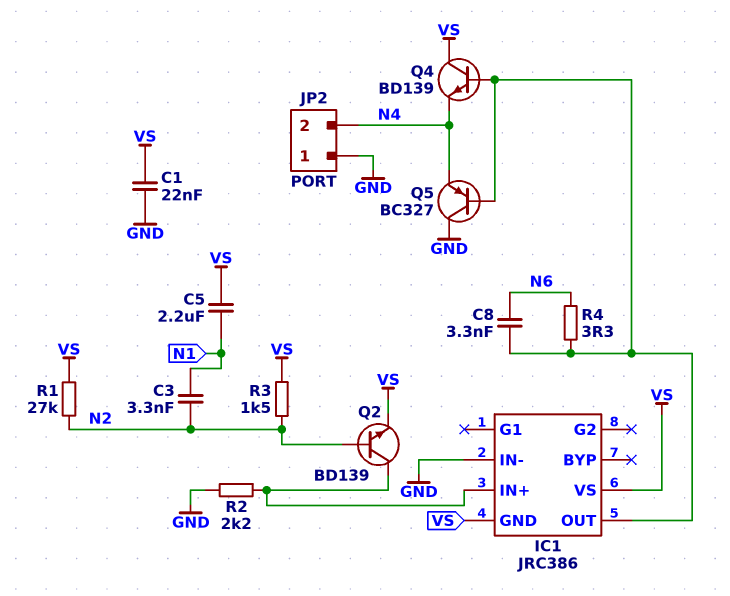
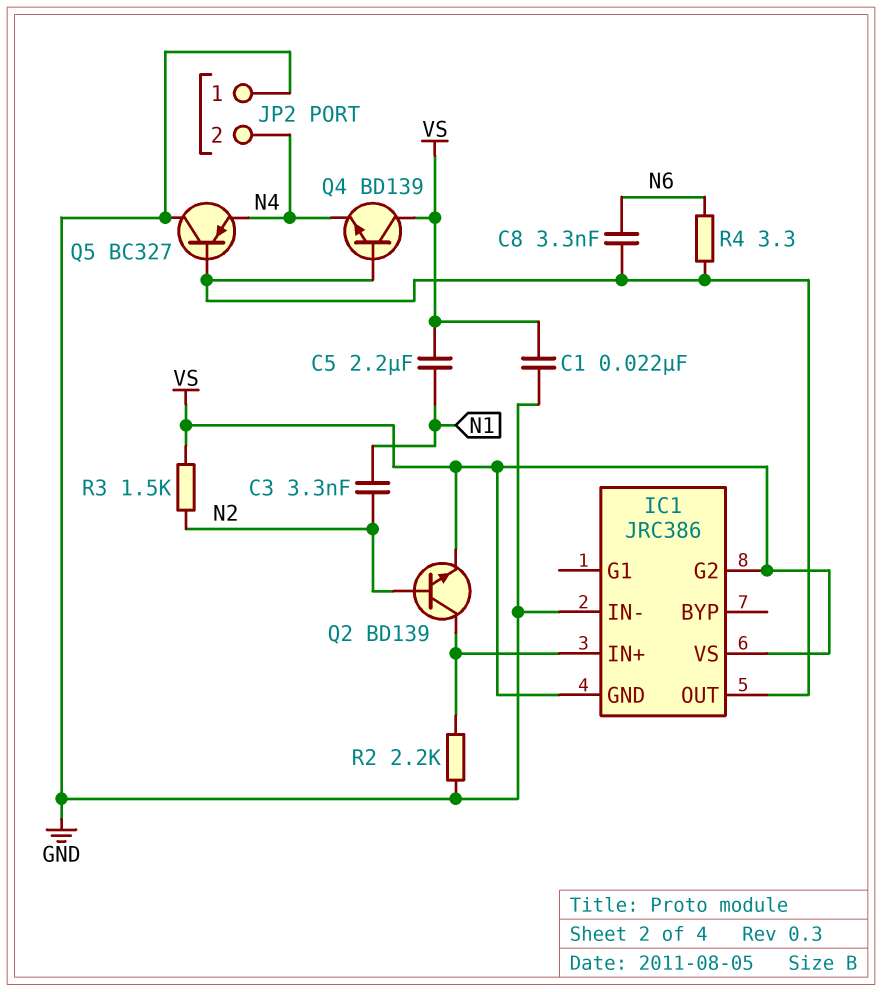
IC1 pin G2: none -> VS
R1: 27k (N2, VS) -> none

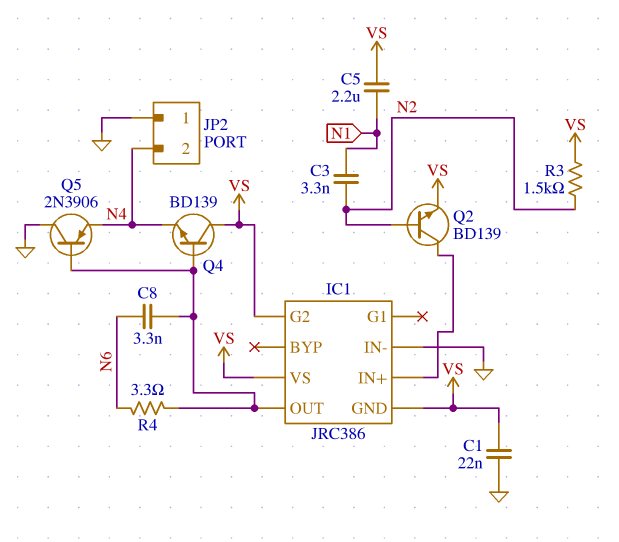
Q5: PNP BC327 (B IC1/OUT, C GND, E N4) -> PNP 2N3906 (B IC1/OUT, C GND, E N4)
R2: 2.2k (GND, IC1/IN+) -> none

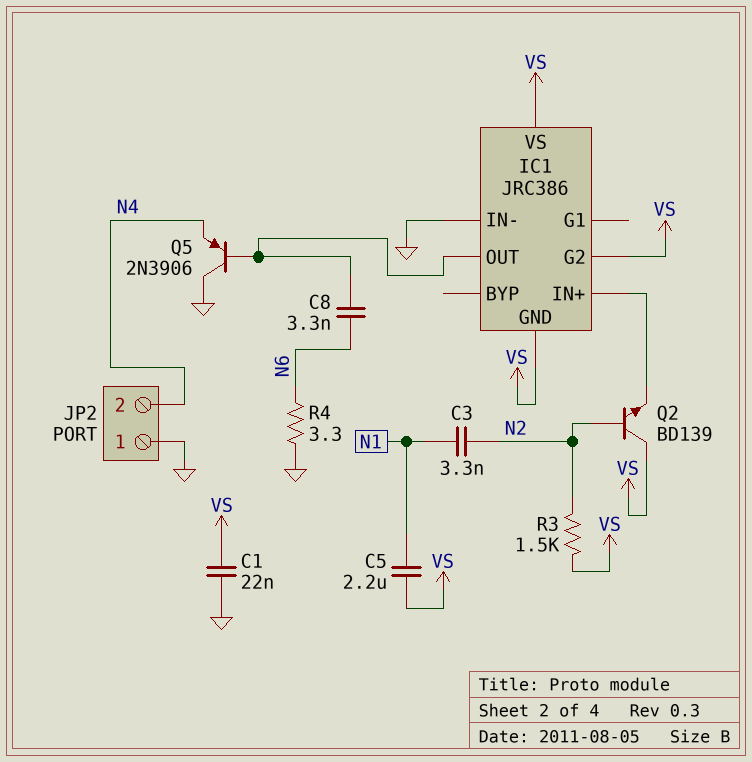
Q2: NPN BD139 (B N2, C IC1/IN+, E VS) -> NPN BD139 (B N2, C VS, E IC1/IN+)
Q4: NPN BD139 (B IC1/OUT, C VS, E N4) -> none
R4: 3.3 (IC1/OUT, N6) -> 3.3 (GND, N6)

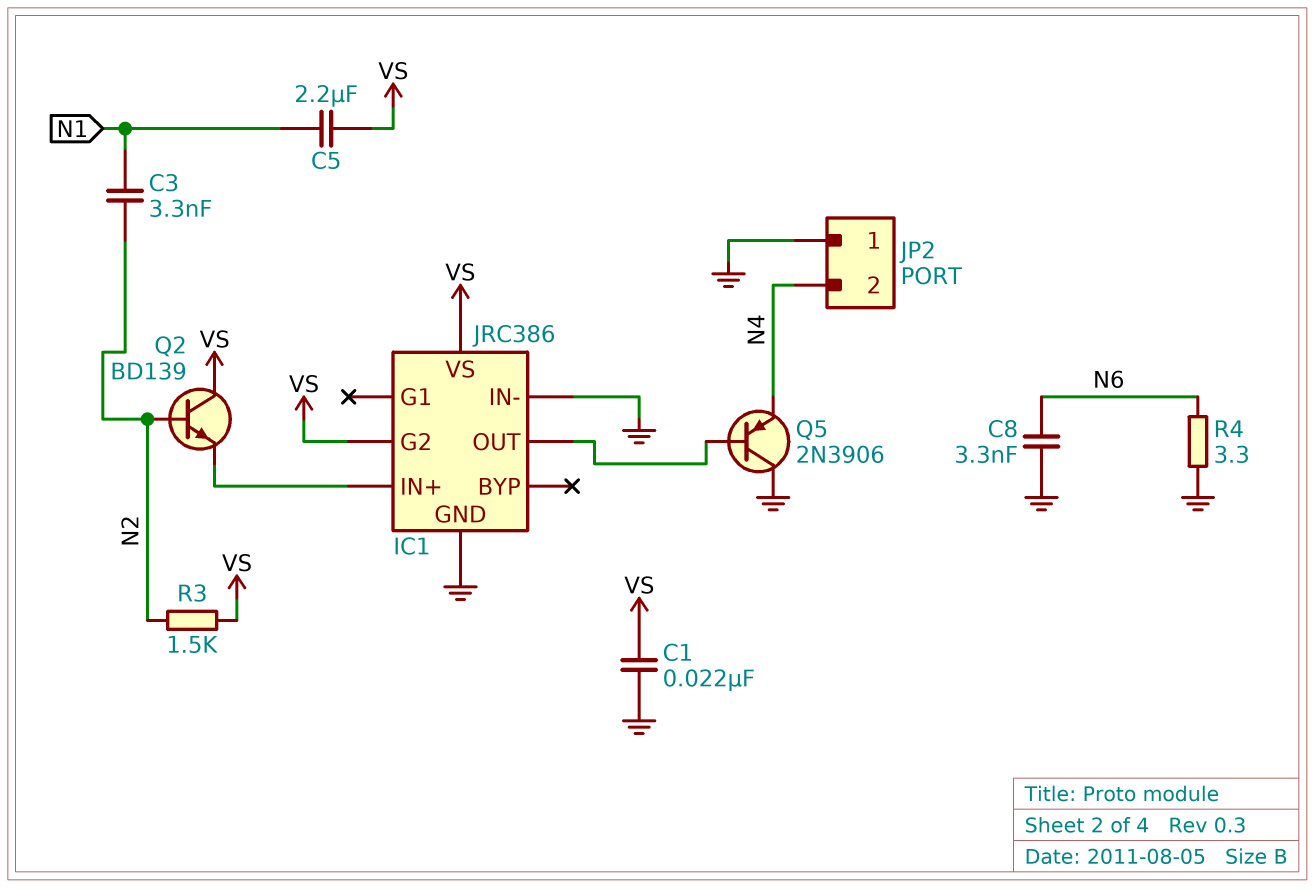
C8: 3.3nF (IC1/OUT, N6) -> 3.3nF (GND, N6)
IC1 pin GND: VS -> GND

